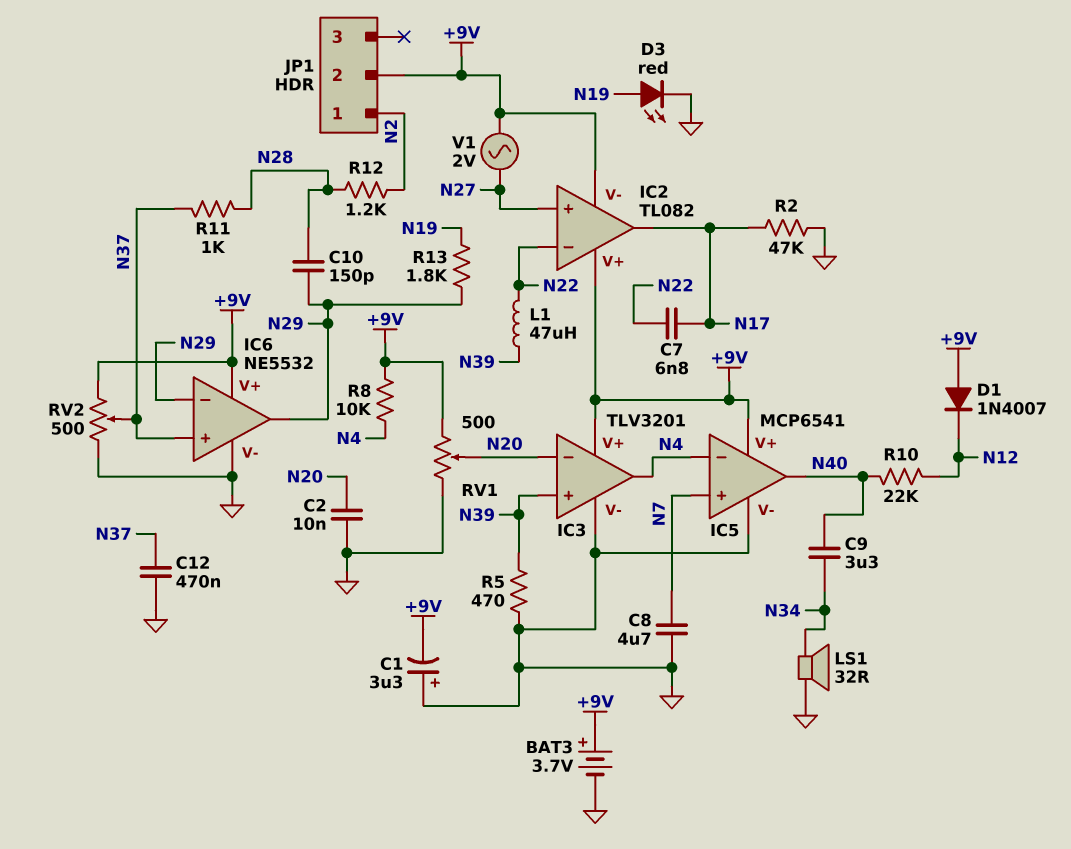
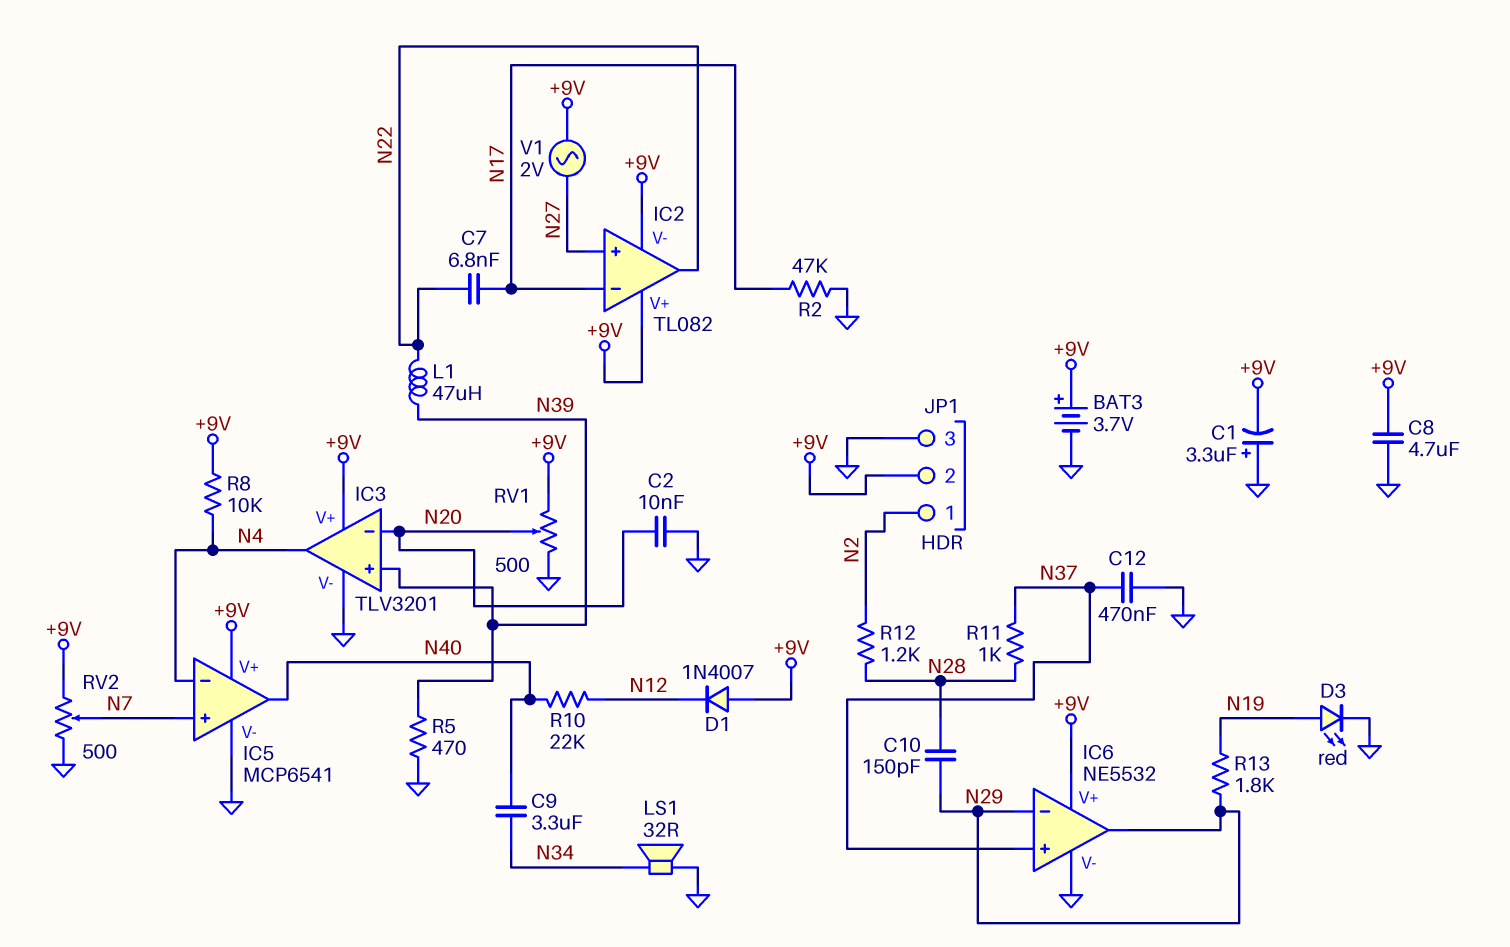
C8: 4.7uF (GND, N7) -> 4.7uF (+9V, GND)
IC2 pin in-: N22 -> N17
IC2 pin out: N17 -> N22
JP1 pin 3: none -> GND
RV2: 500 (+9V, GND, wiper N37) -> 500 (+9V, GND, wiper N7)

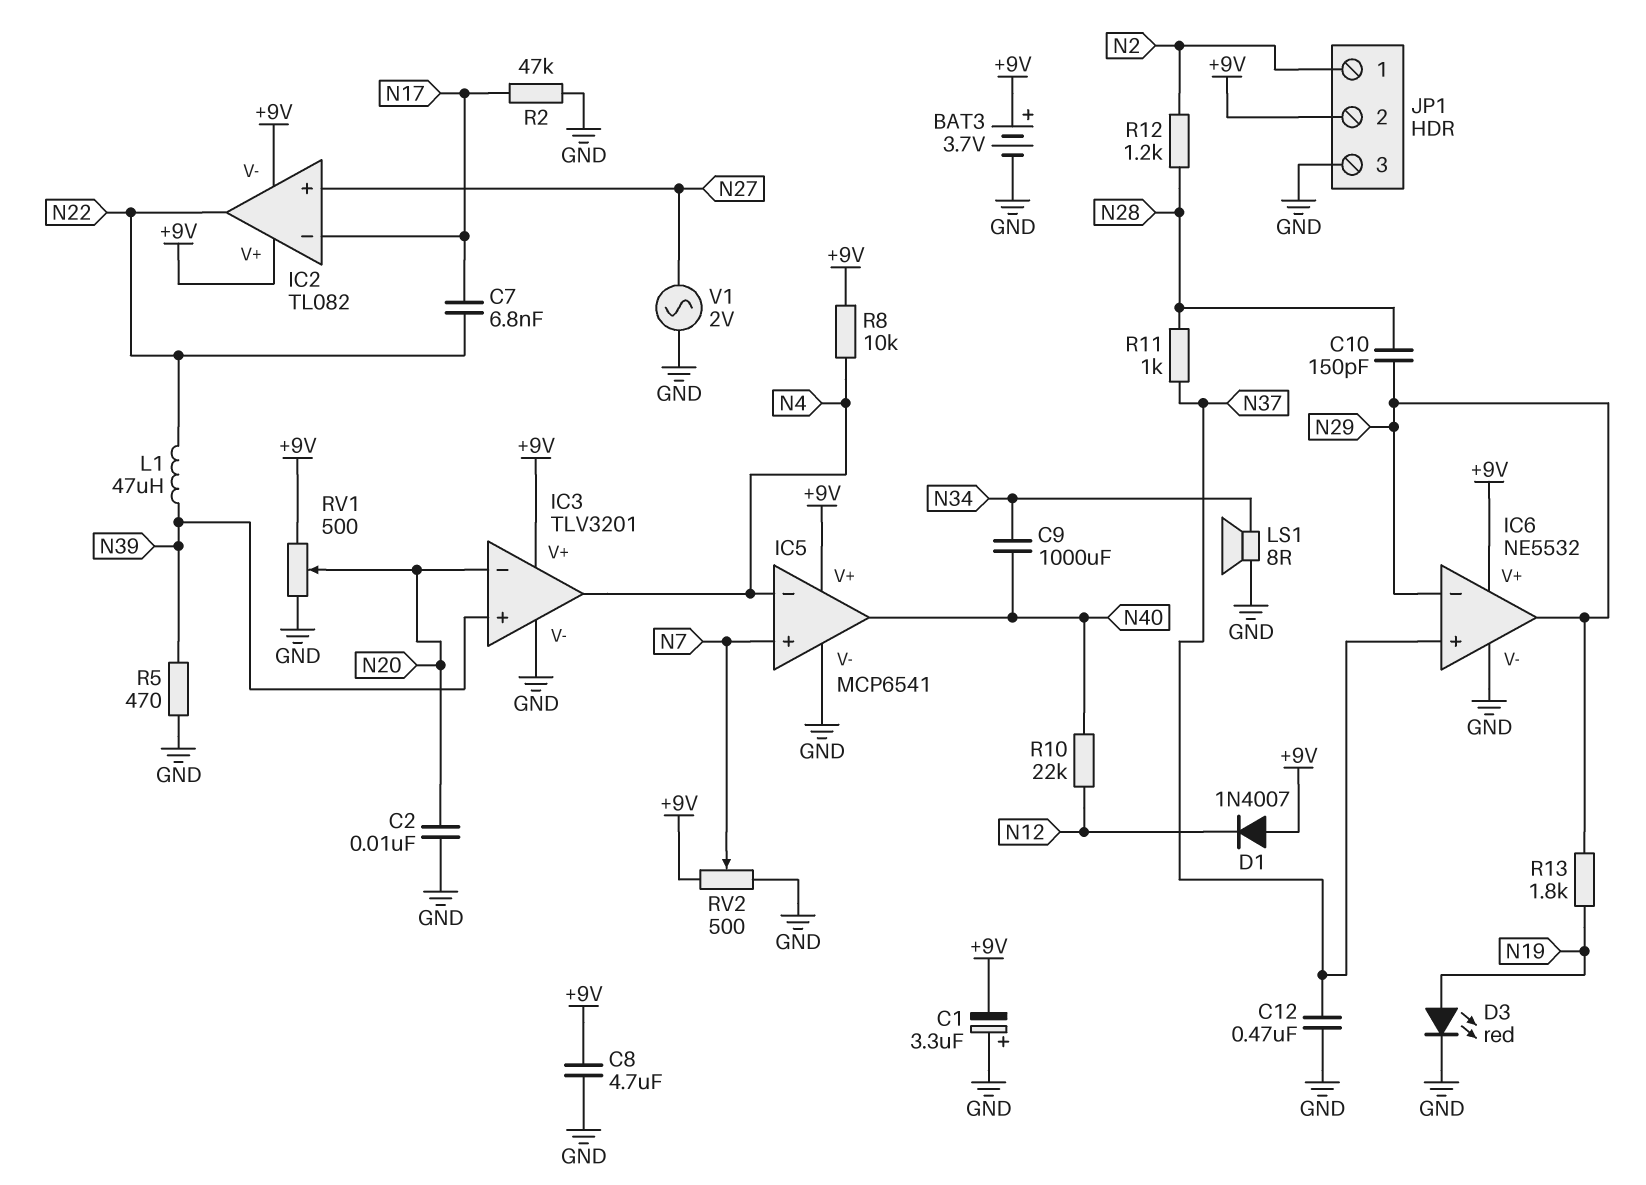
C9: 3.3uF (N34, N40) -> 1000uF (N34, N40)
LS1: speaker 32R (GND, N34) -> speaker 8R (GND, N34)
V1: AC 2V (+9V, N27) -> AC 2V (GND, N27)

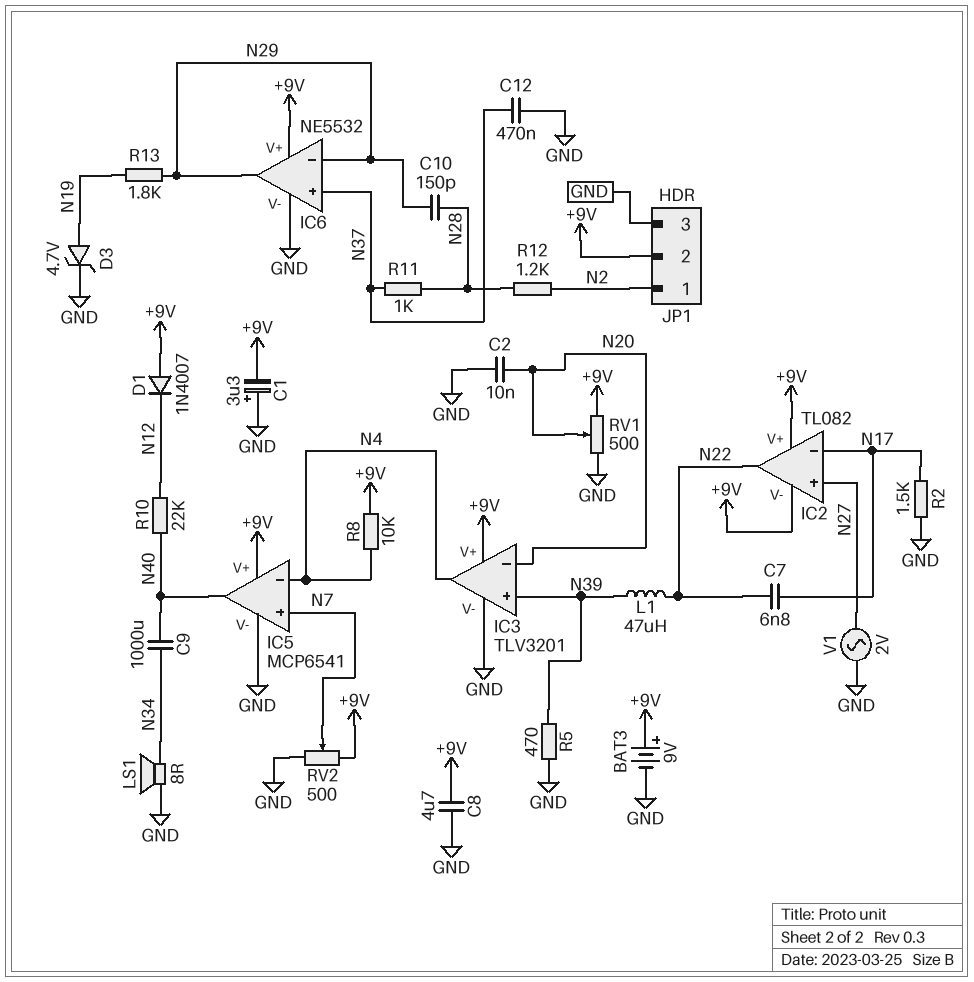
BAT3: 3.7V (plus +9V, minus GND) -> 9V (plus +9V, minus GND)
D3: LED red (A N19, K GND) -> zener 4.7V (A N19, K GND)
R2: 47k (GND, N17) -> 1.5k (GND, N17)

